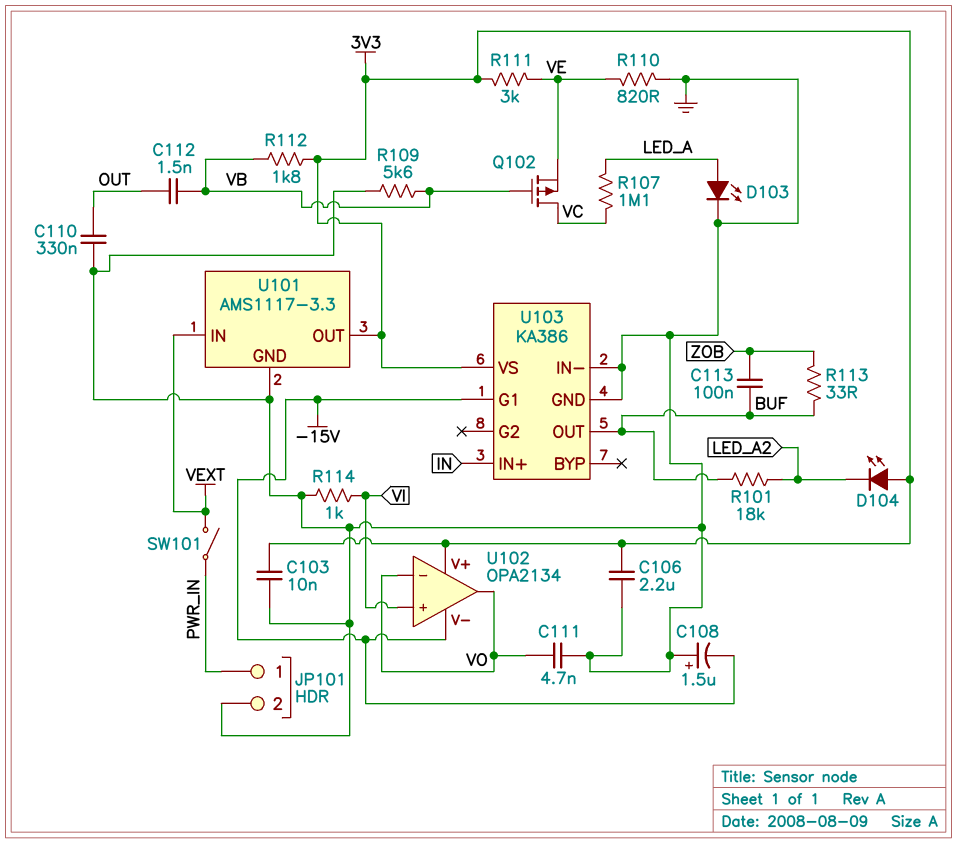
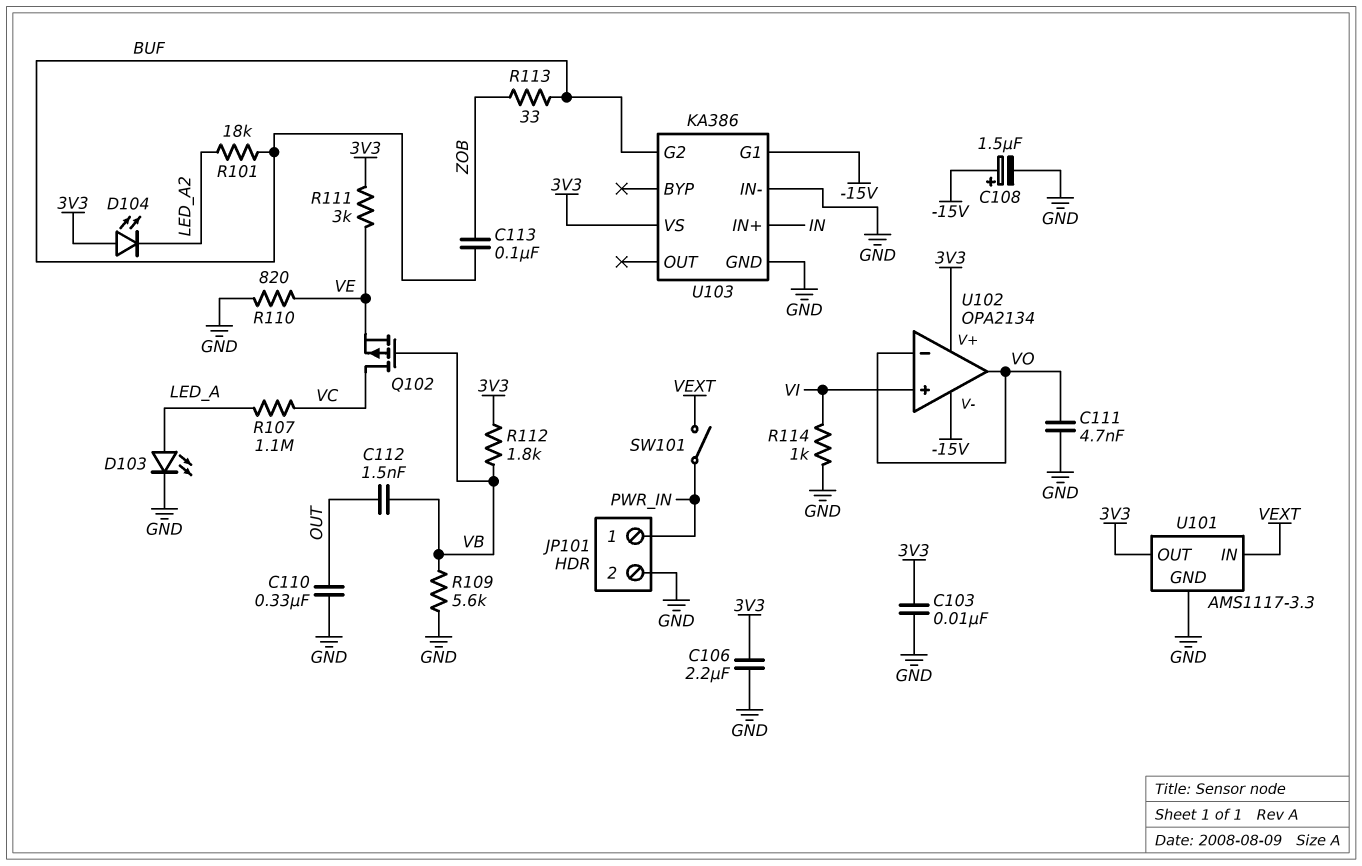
C108: 1.5uF (plus GND, minus -15V) -> 1.5uF (plus -15V, minus GND)
U103 pin G2: none -> BUF
U103 pin OUT: BUF -> none

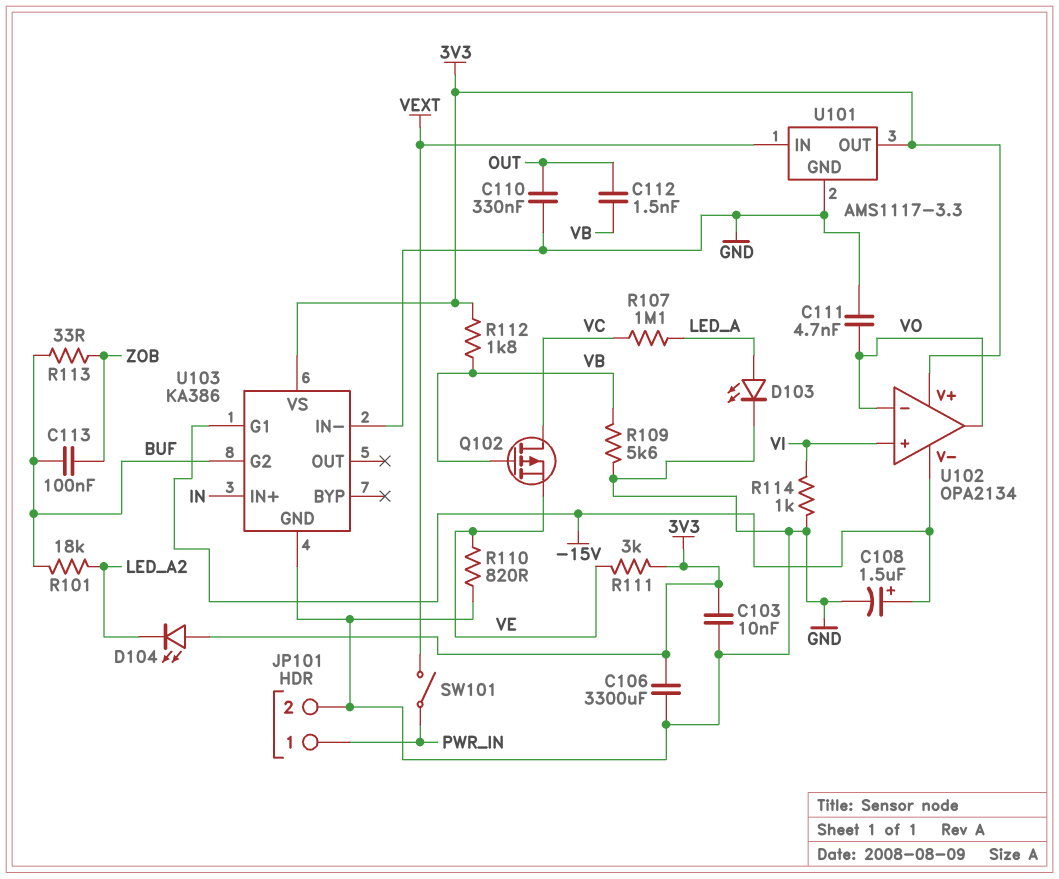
C106: 2.2uF (3V3, GND) -> 3300uF (3V3, GND)

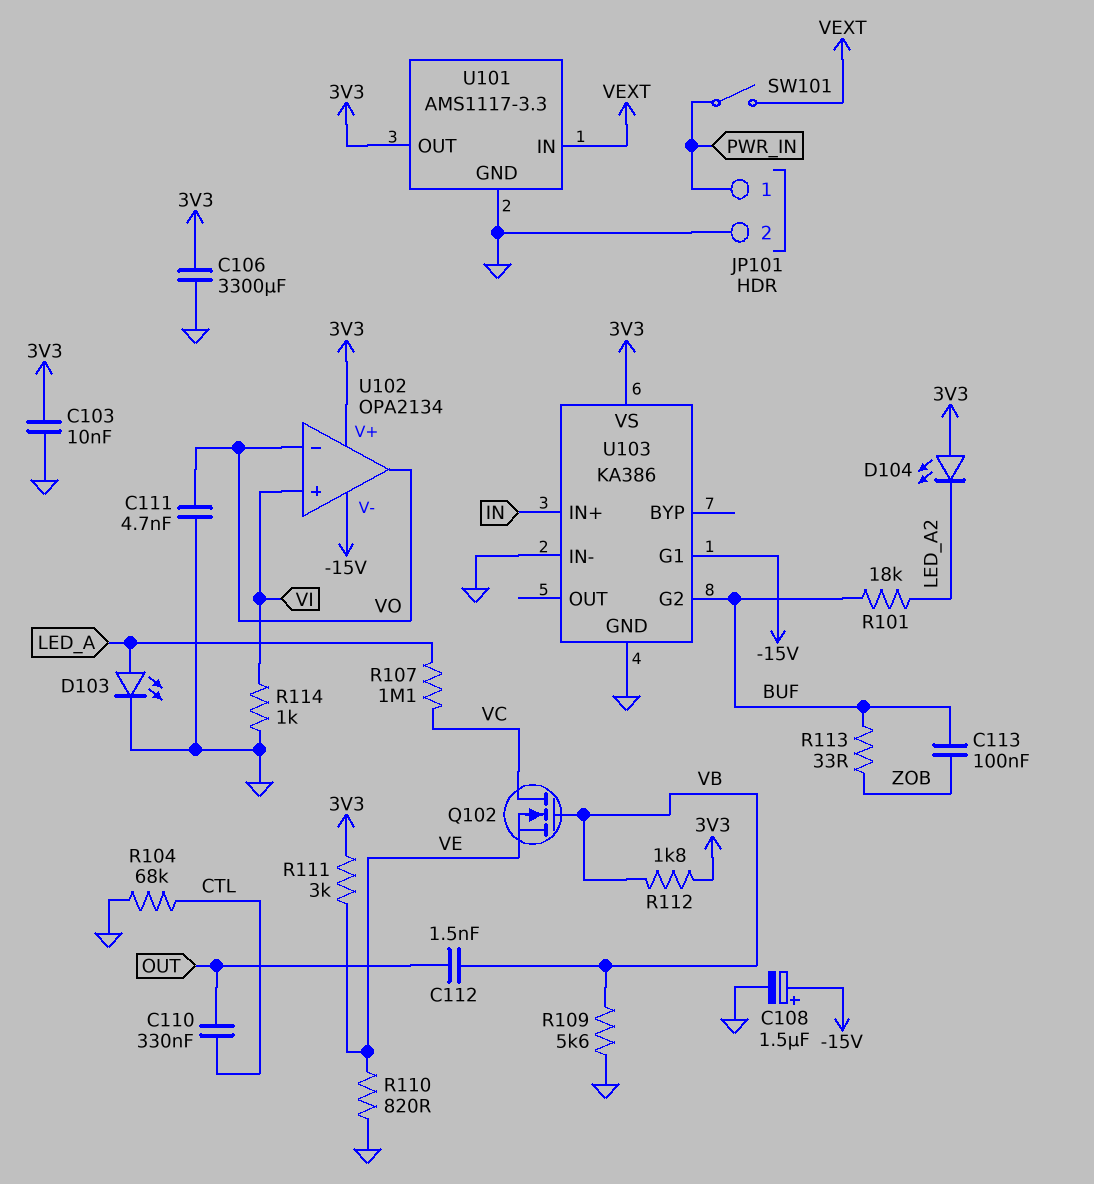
C110: 330nF (GND, OUT) -> 330nF (CTL, OUT)
Q102: PMOS (G VB, D VC, S VE) -> NMOS (G VB, D VC, S VE)
R104: none -> 68k (CTL, GND)

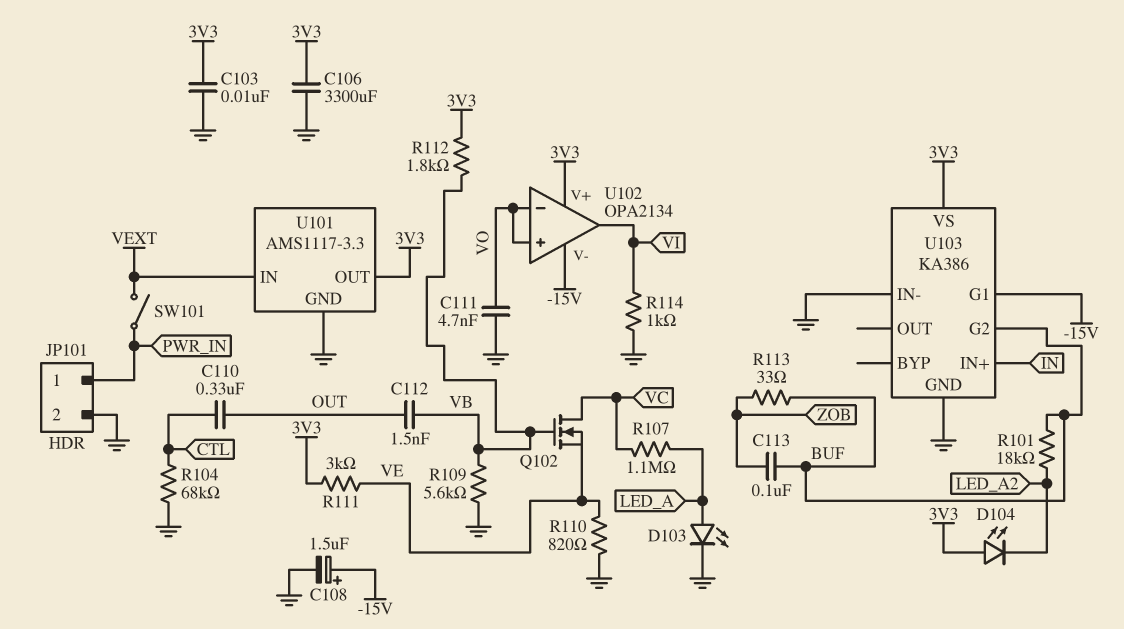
U102 pin in+: VI -> VO
U102 pin out: VO -> VI

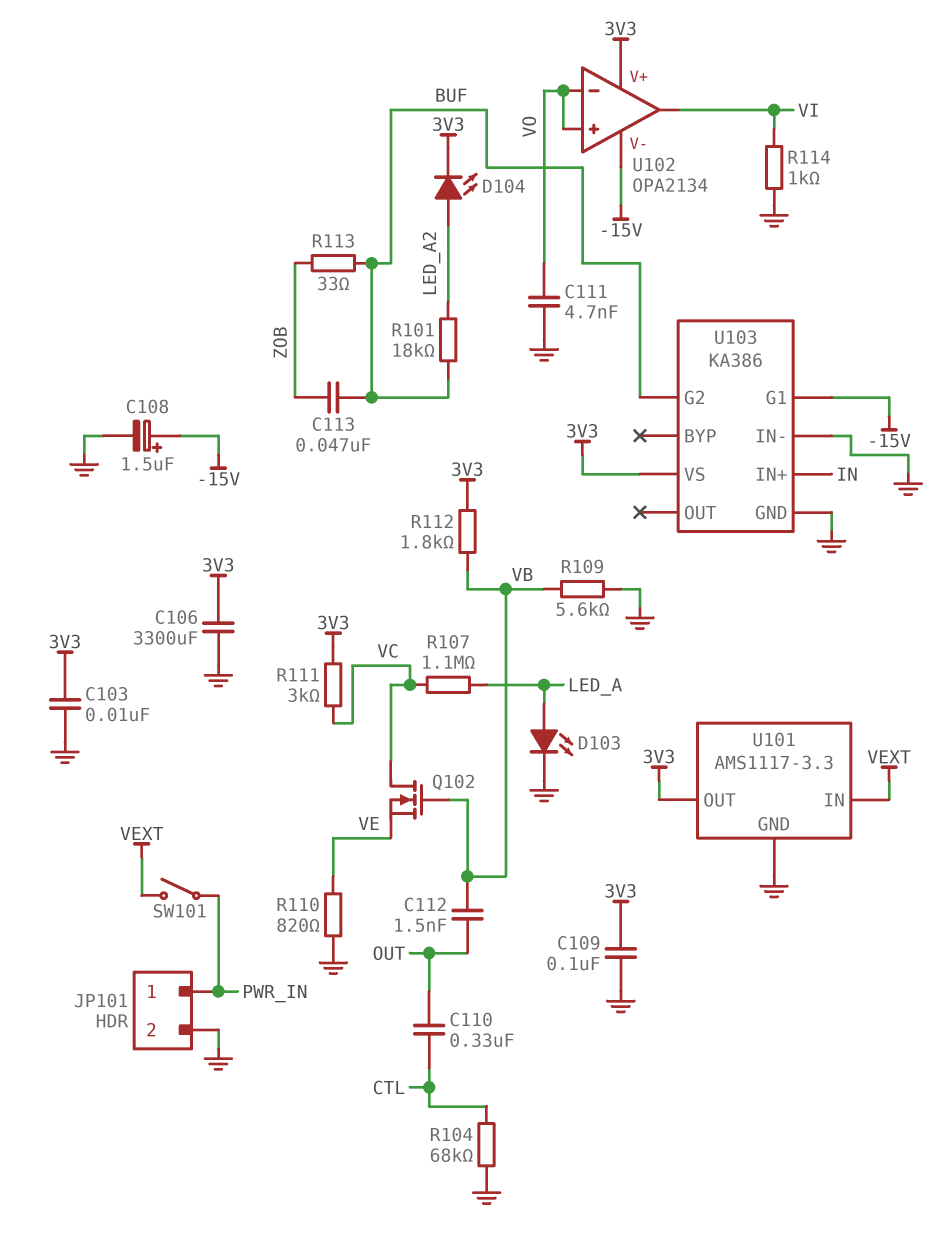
C109: none -> 100nF (3V3, GND)
C113: 100nF (BUF, ZOB) -> 47nF (BUF, ZOB)
D104: LED (A 3V3, K LED_A2) -> LED (A LED_A2, K 3V3)
R111: 3k (3V3, VE) -> 3k (3V3, VC)

